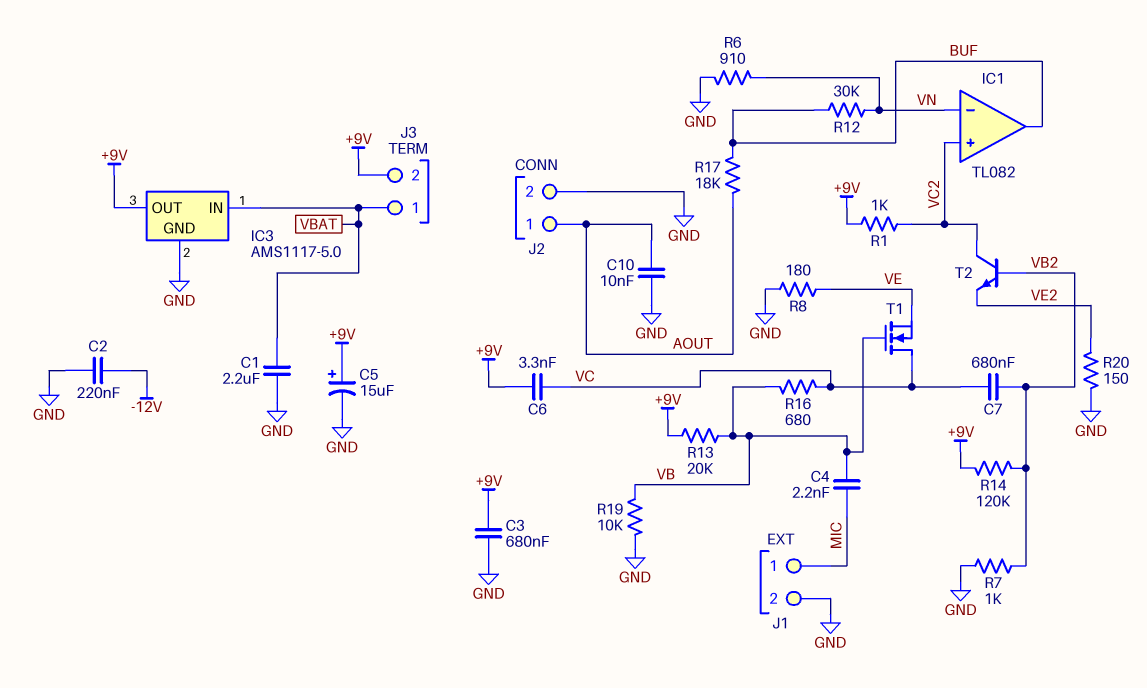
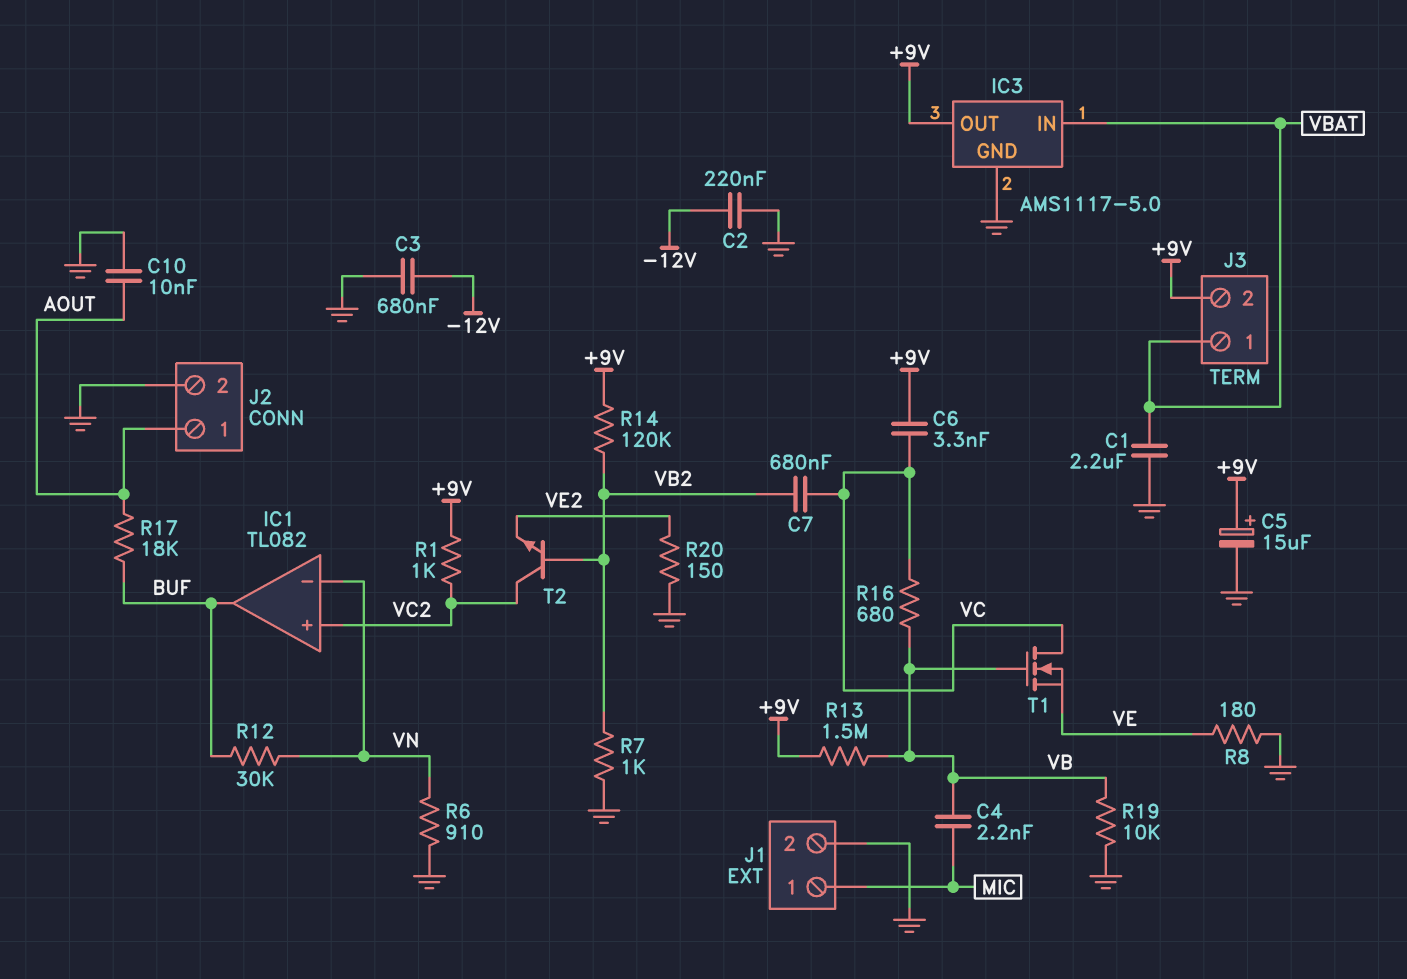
C3: 680nF (+9V, GND) -> 680nF (-12V, GND)
R13: 20k (+9V, VB) -> 1.5M (+9V, VB)

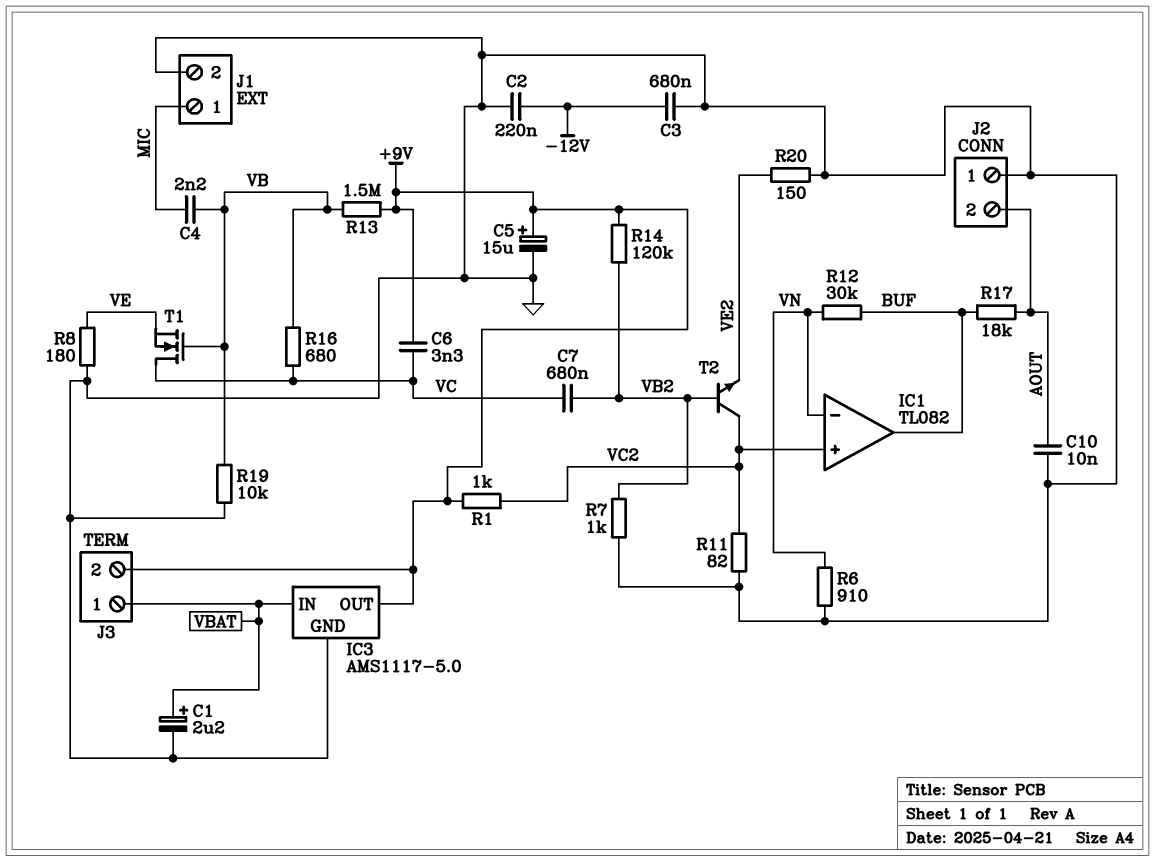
C1: 2.2uF (GND, VBAT) -> 2.2uF (plus VBAT, minus GND)
J2 pin 1: AOUT -> GND
J2 pin 2: GND -> AOUT
R11: none -> 82 (GND, VC2)

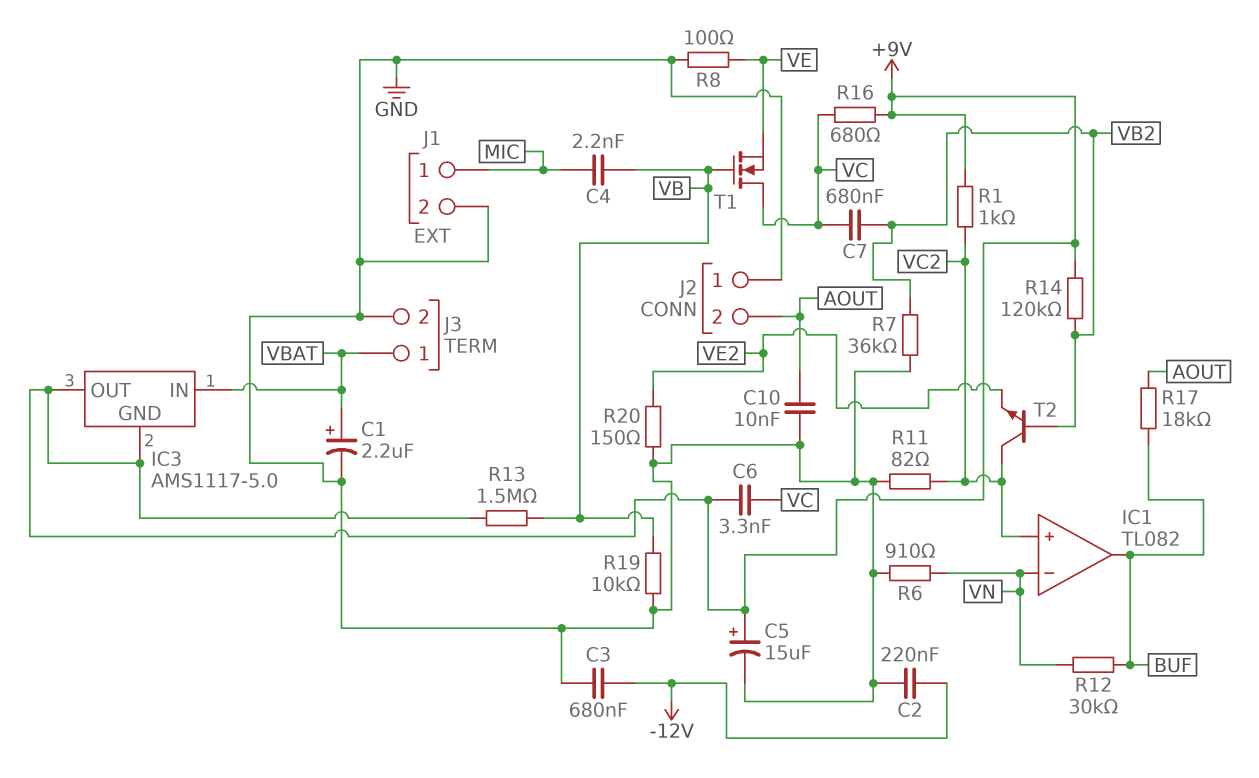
IC3 pin GND: GND -> +9V
J3 pin 2: +9V -> GND
R7: 1k (GND, VB2) -> 36k (GND, VB2)
R8: 180 (GND, VE) -> 100 (GND, VE)
R16: 680 (VB, VC) -> 680 (+9V, VC)

